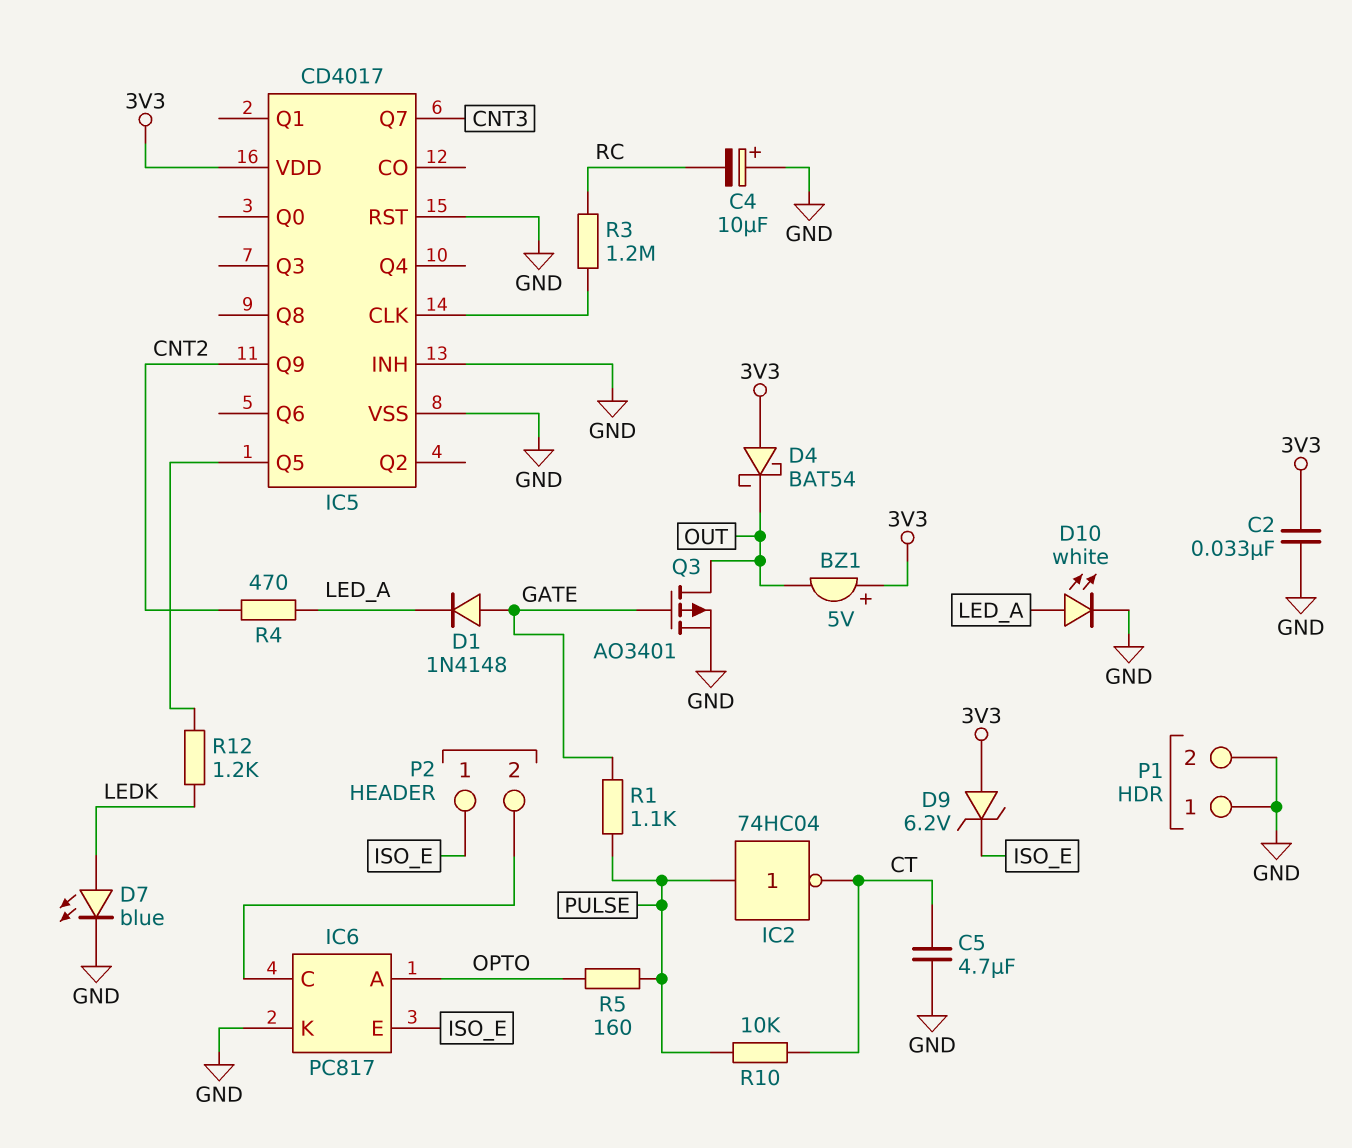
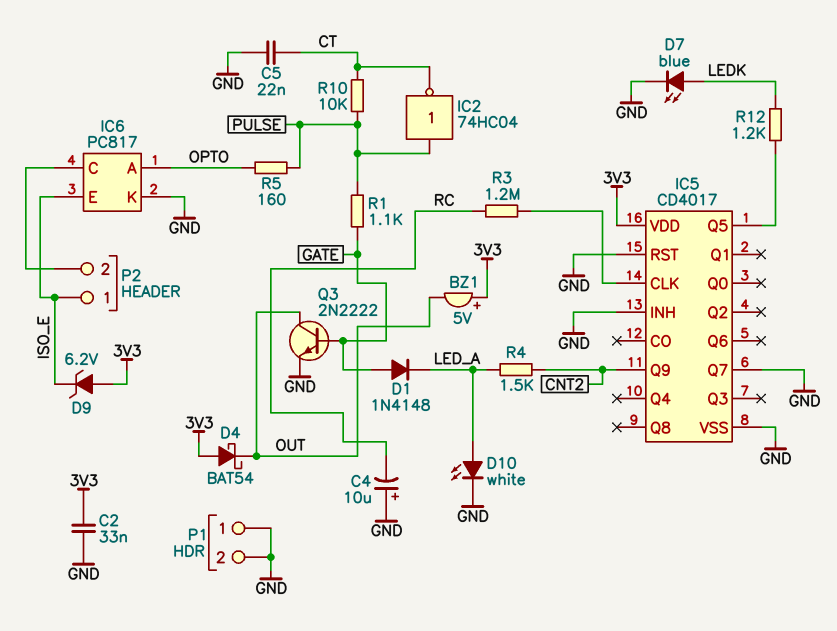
C5: 4.7uF (CT, GND) -> 22nF (CT, GND)
IC5 pin Q7: CNT3 -> GND
Q3: PMOS AO3401 (G GATE, D OUT, S GND) -> NPN 2N2222 (B GATE, C OUT, E GND)
R4: 470 (CNT2, LED_A) -> 1.5k (CNT2, LED_A)

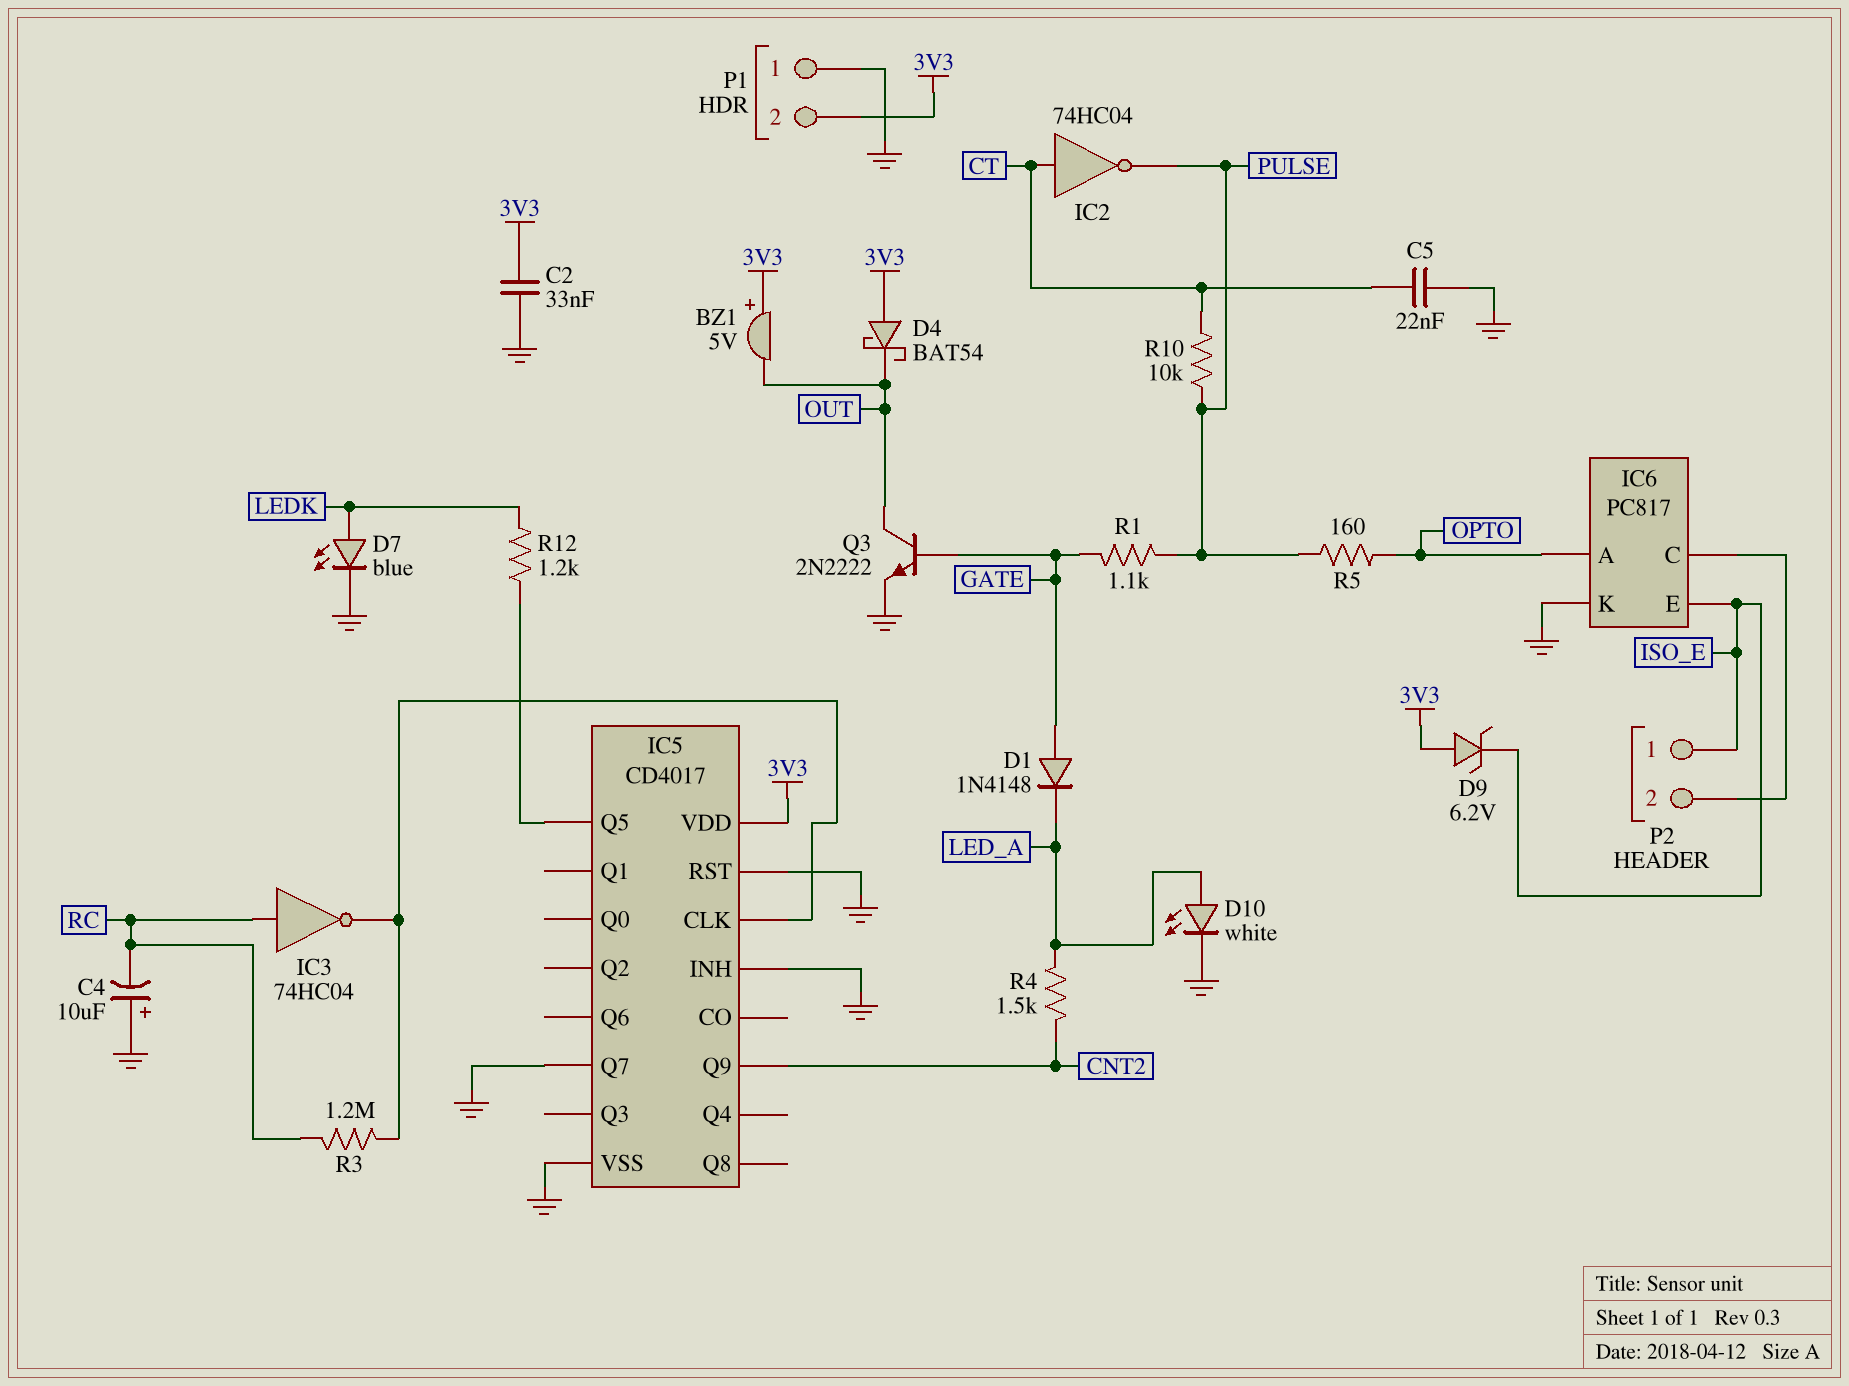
IC2: NOT 74HC04 (in PULSE, out CT) -> NOT 74HC04 (in CT, out PULSE)
IC3: none -> NOT 74HC04 (in RC, out IC5/CLK)
P1 pin 2: GND -> 3V3

